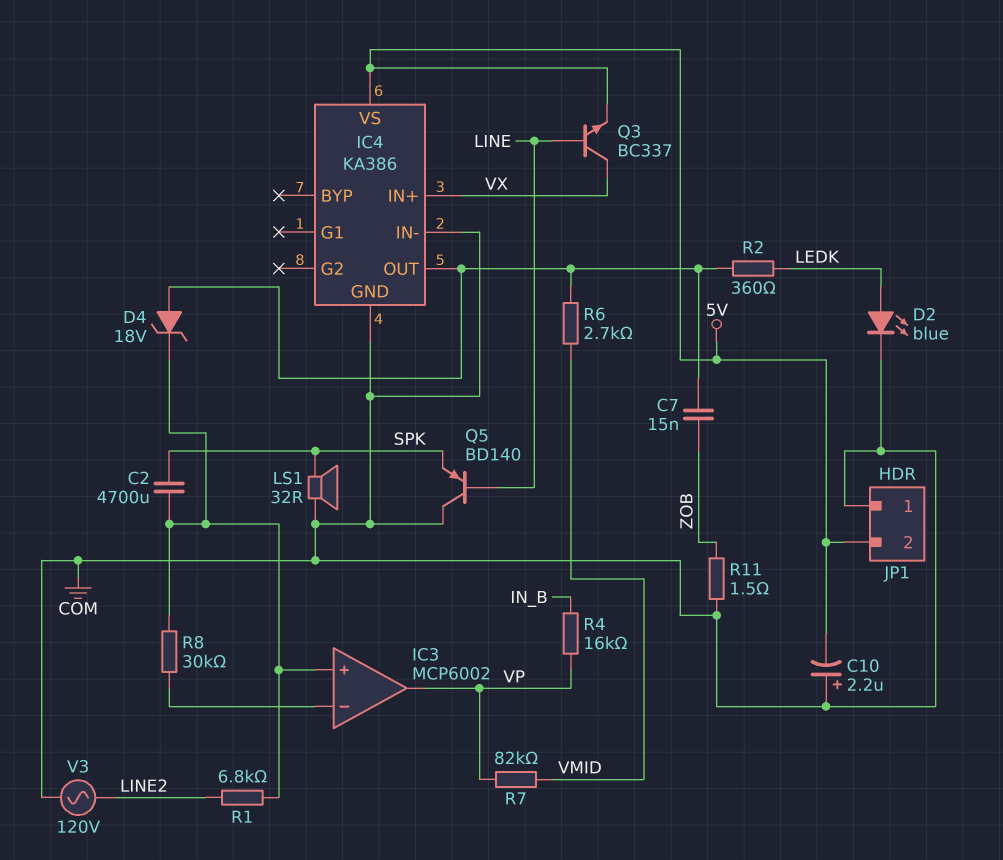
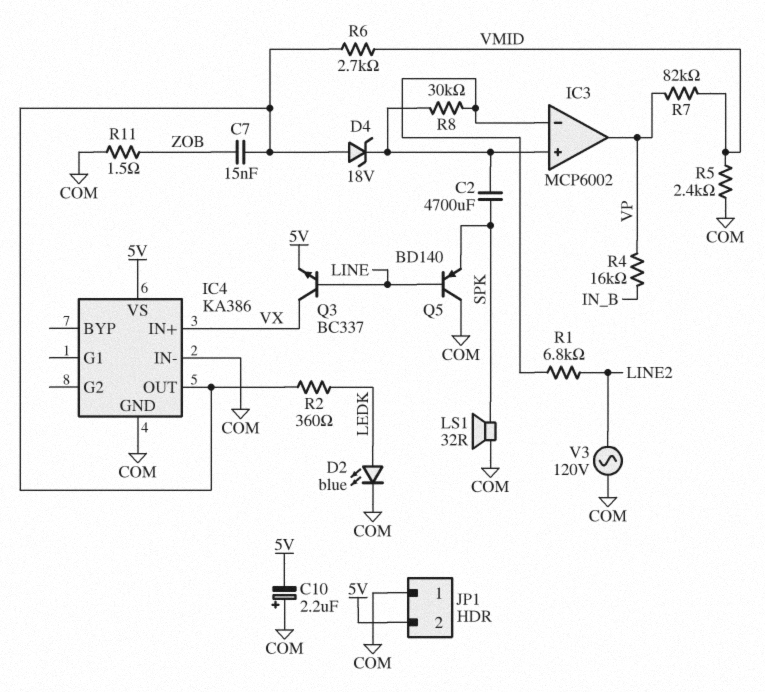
R1: 6.8k (IC3/in+, LINE2) -> 6.8k (IC3/in-, LINE2)
R5: none -> 2.4k (COM, VMID)

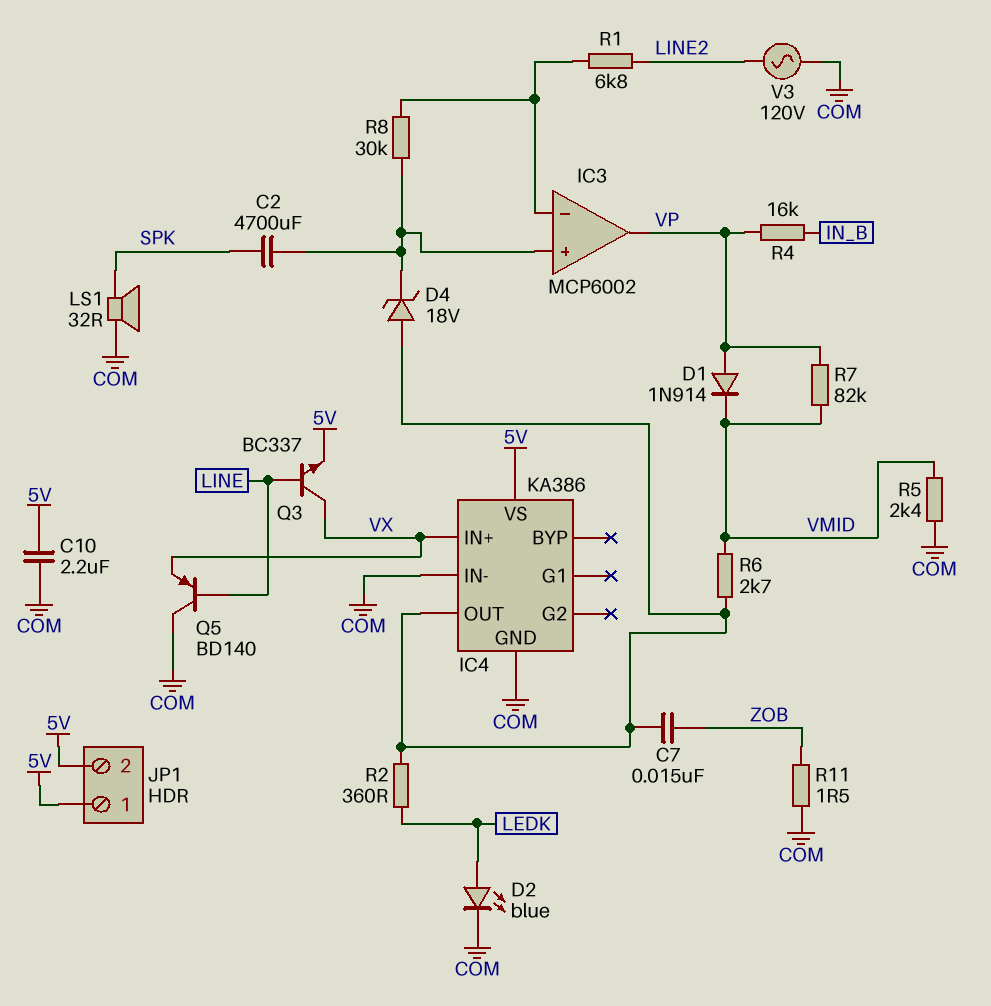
C10: 2.2uF (plus COM, minus 5V) -> 2.2uF (5V, COM)
D1: none -> diode 1N914 (A VP, K VMID)
JP1 pin 1: COM -> 5V
Q5: PNP BD140 (B LINE, C COM, E SPK) -> PNP BD140 (B LINE, C COM, E VX)

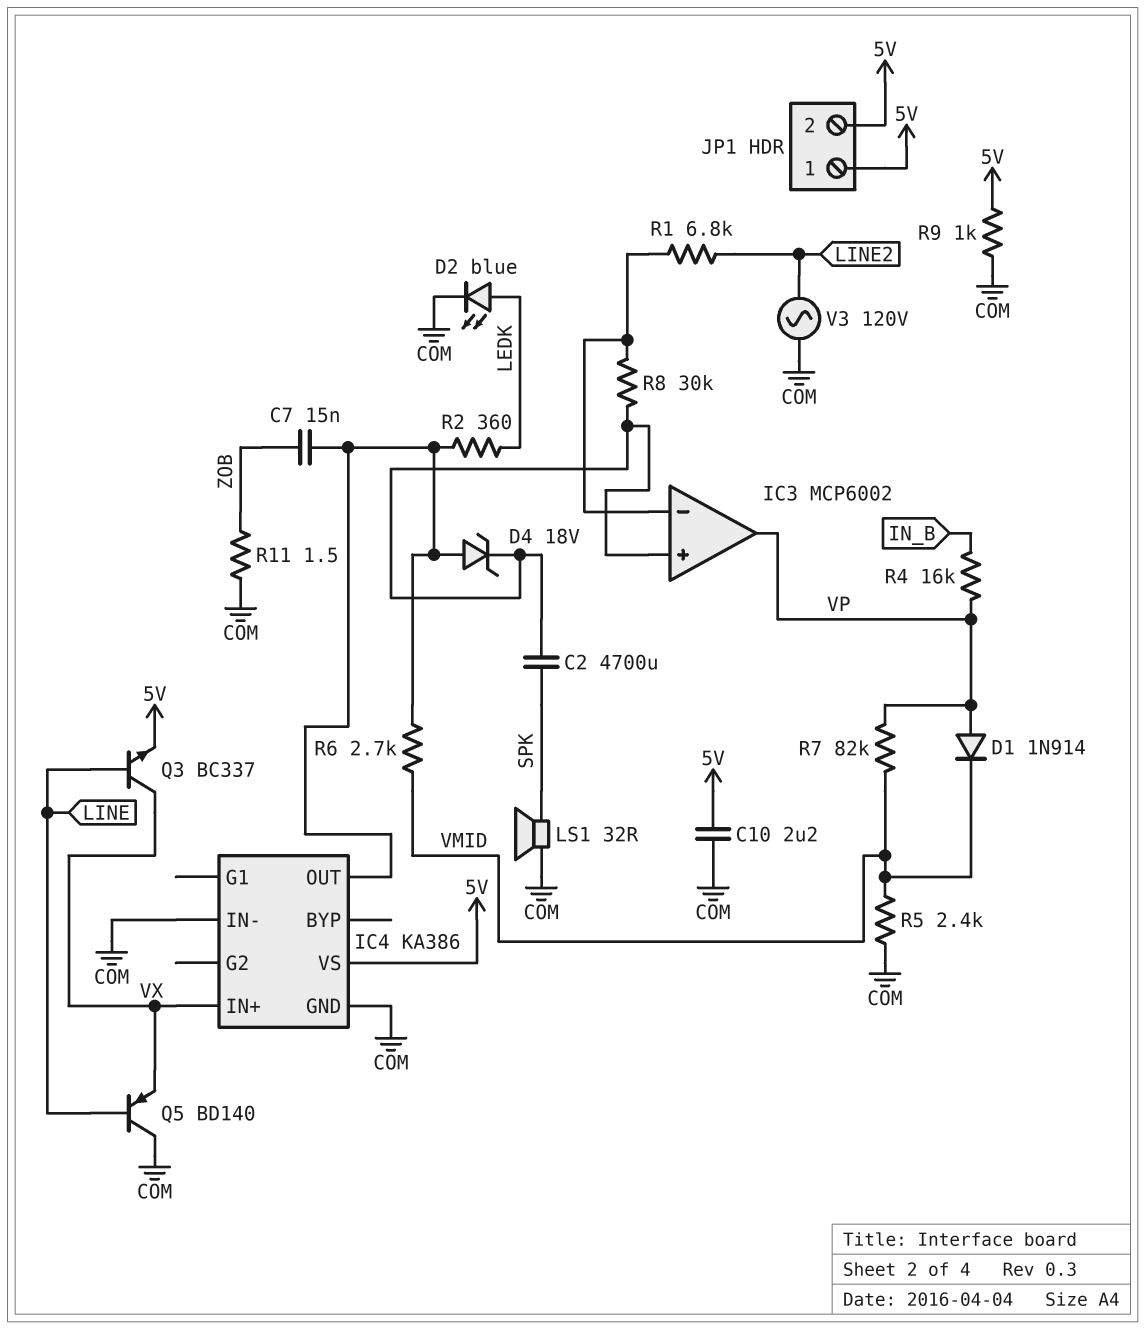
R9: none -> 1k (5V, COM)

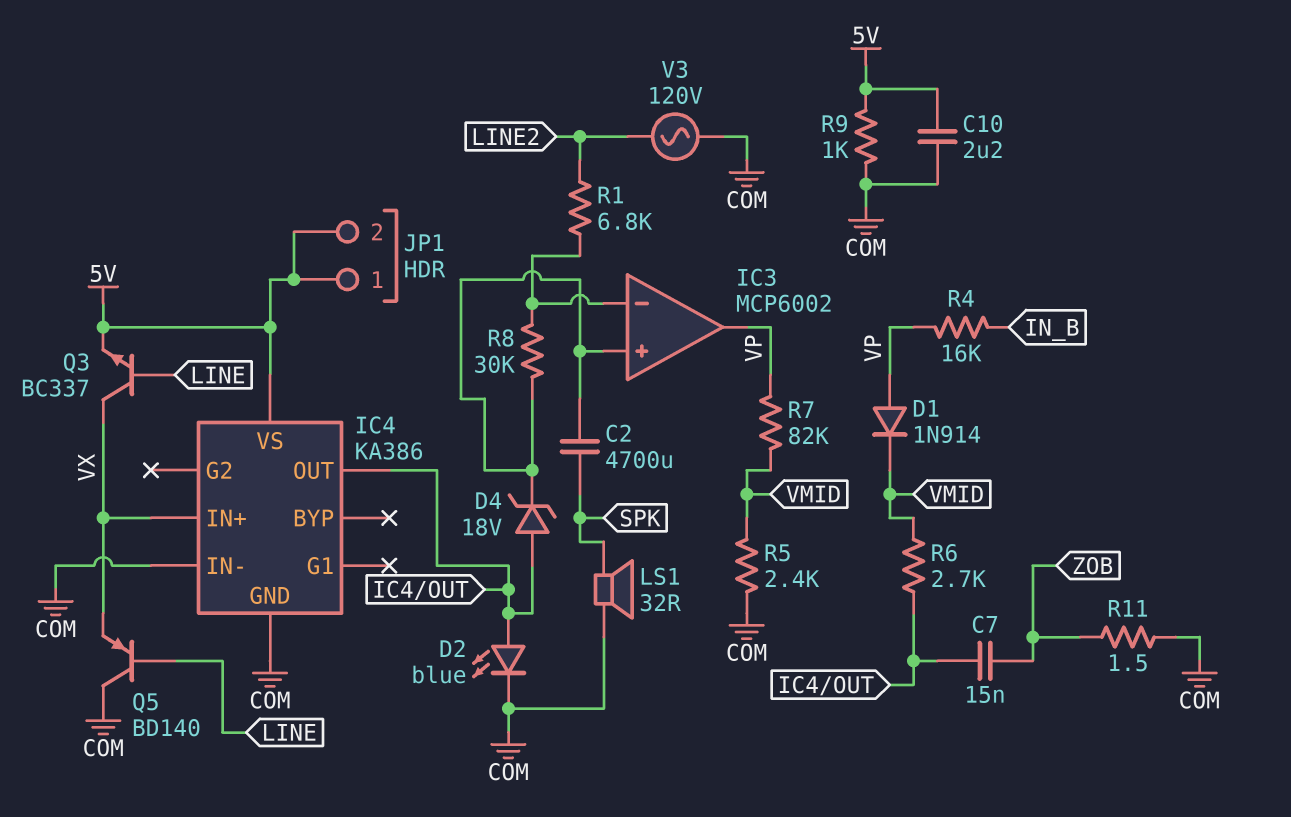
D2: LED blue (A LEDK, K COM) -> LED blue (A IC4/OUT, K COM)
R2: 360 (IC4/OUT, LEDK) -> none

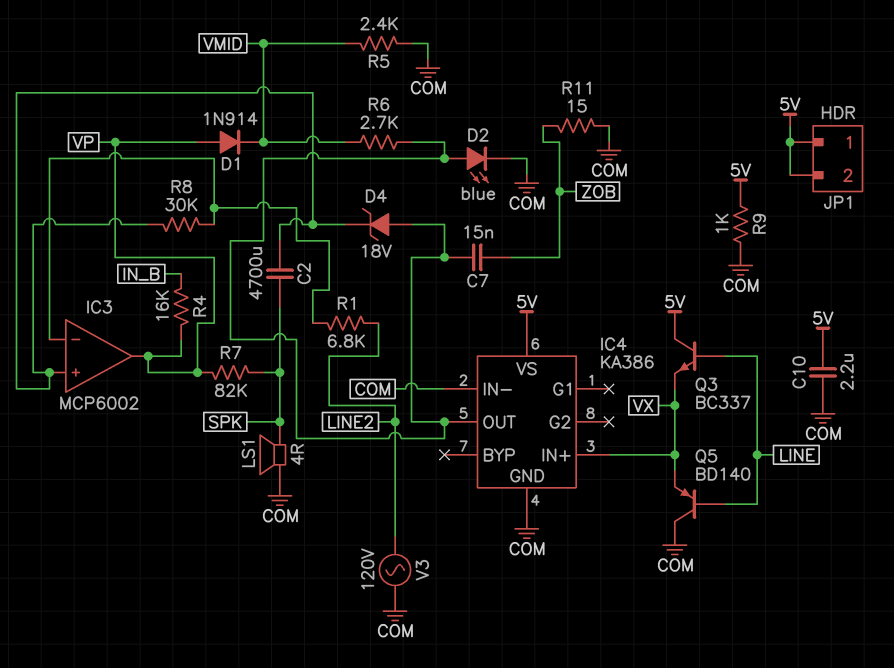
LS1: speaker 32R (COM, SPK) -> speaker 4R (COM, SPK)
Q3: NPN BC337 (B LINE, C VX, E 5V) -> NPN BC337 (B LINE, C 5V, E VX)
R7: 82k (VMID, VP) -> 82k (SPK, VP)
R11: 1.5 (COM, ZOB) -> 15 (COM, ZOB)

